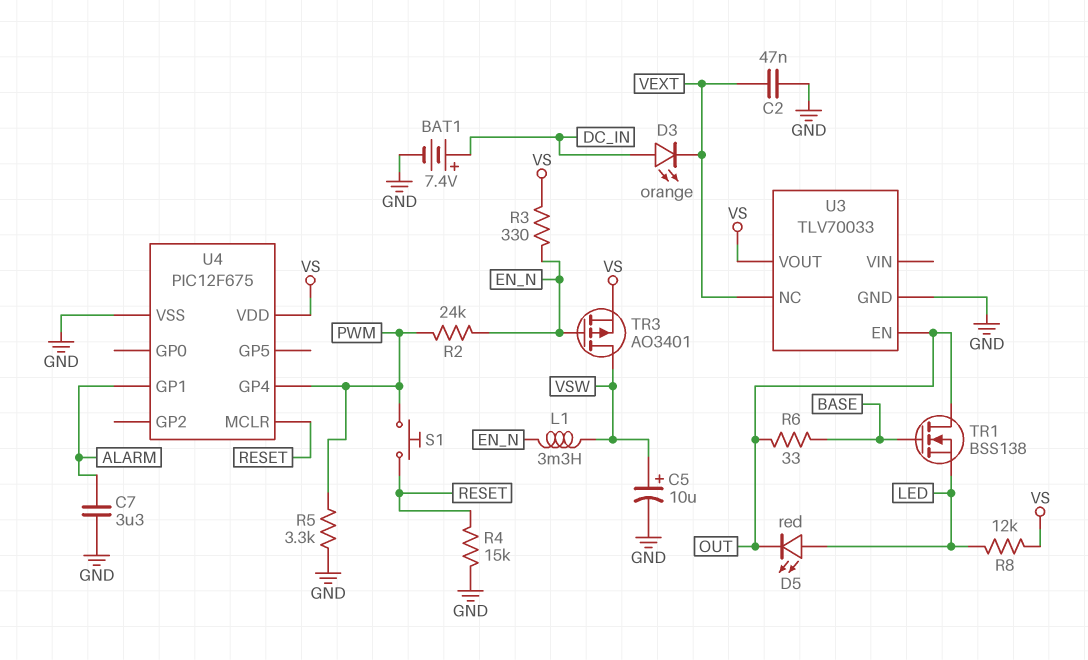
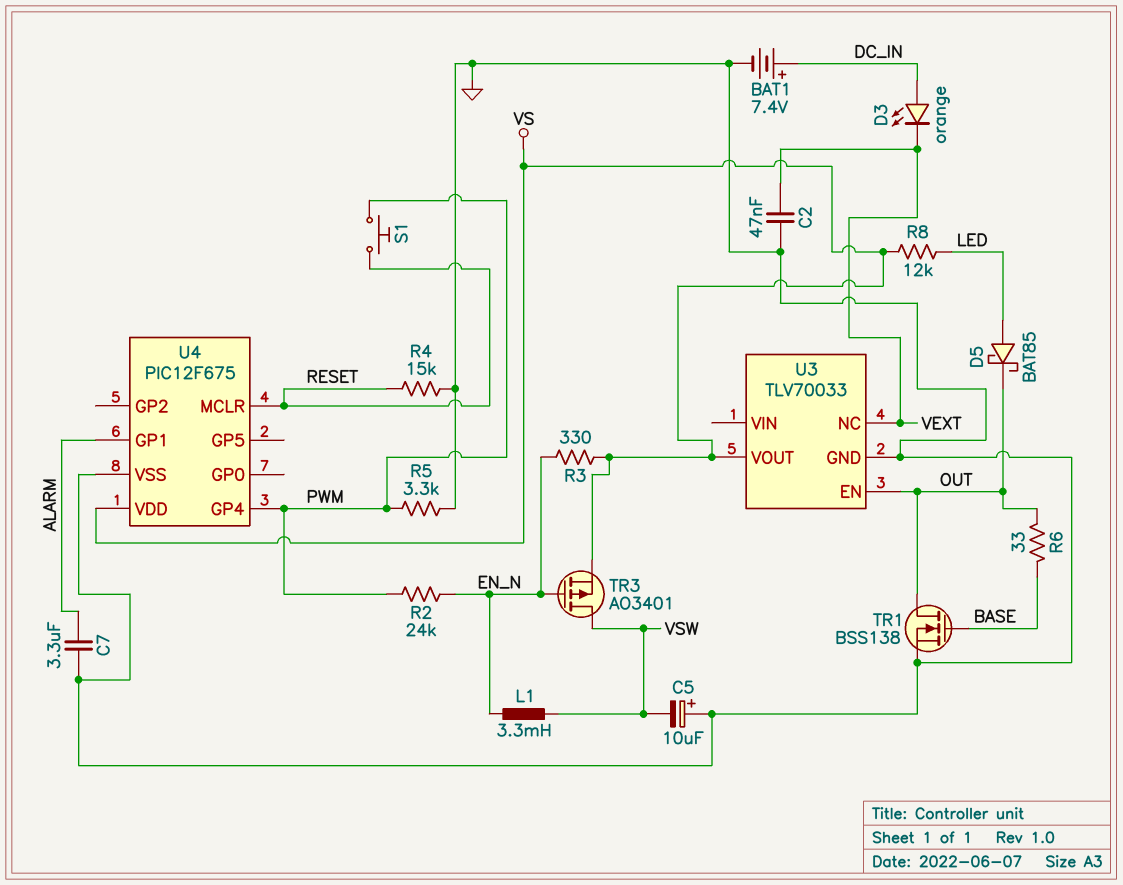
C5: 10uF (plus VSW, minus GND) -> 10uF (plus GND, minus VSW)
D5: LED red (A LED, K OUT) -> schottky BAT85 (A LED, K OUT)
TR1: NMOS BSS138 (G BASE, D OUT, S LED) -> NMOS BSS138 (G BASE, D OUT, S GND)

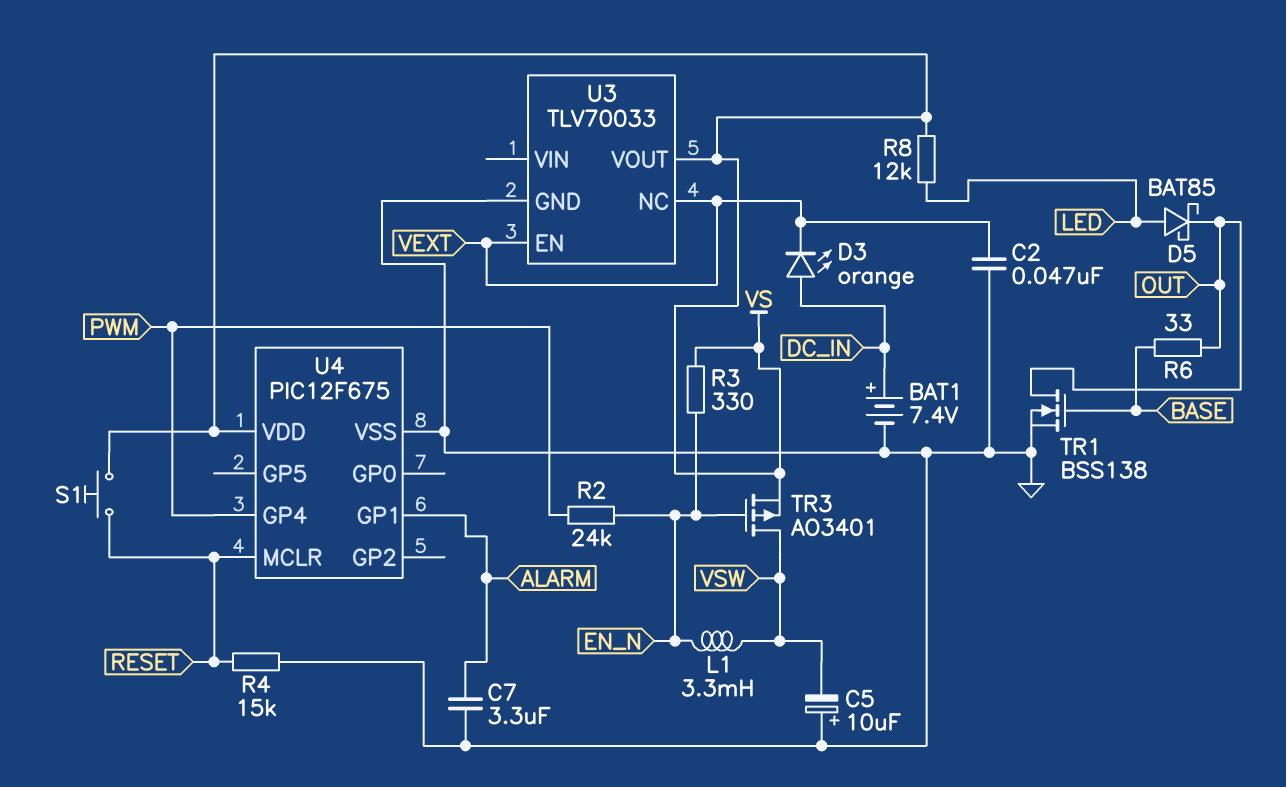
R5: 3.3k (GND, PWM) -> none
S1: button (PWM, RESET) -> button (RESET, VS)
U3 pin EN: OUT -> VEXT

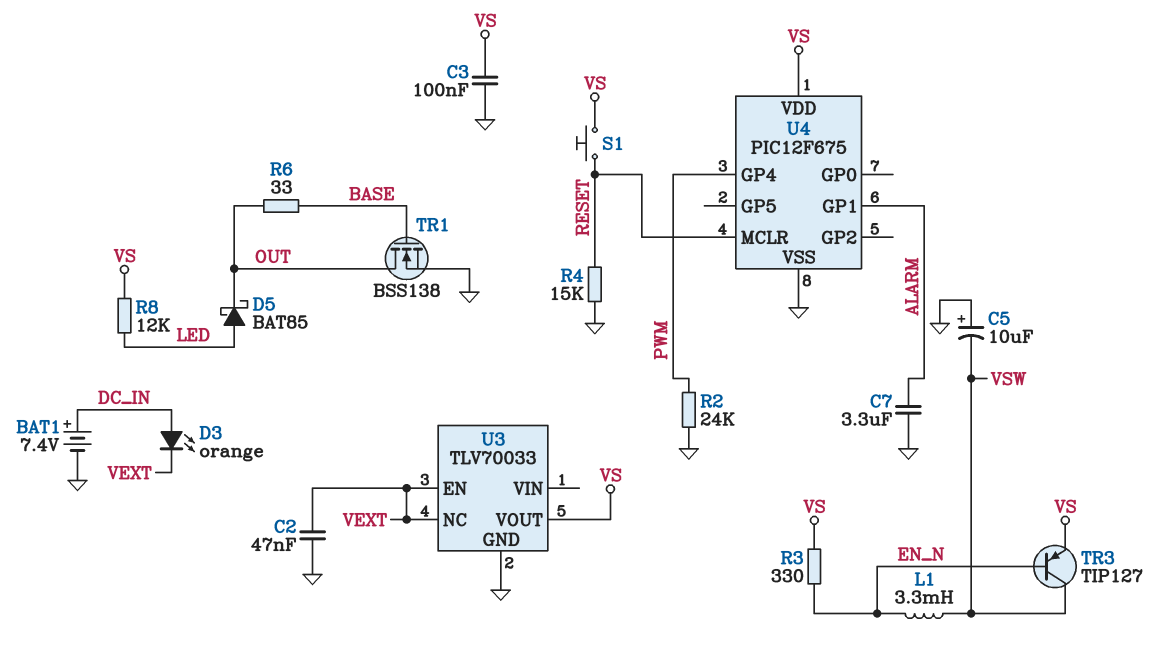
C3: none -> 100nF (GND, VS)
R2: 24k (EN_N, PWM) -> 24k (GND, PWM)
TR3: PMOS AO3401 (G EN_N, D VSW, S VS) -> PNP TIP127 (B EN_N, C VSW, E VS)

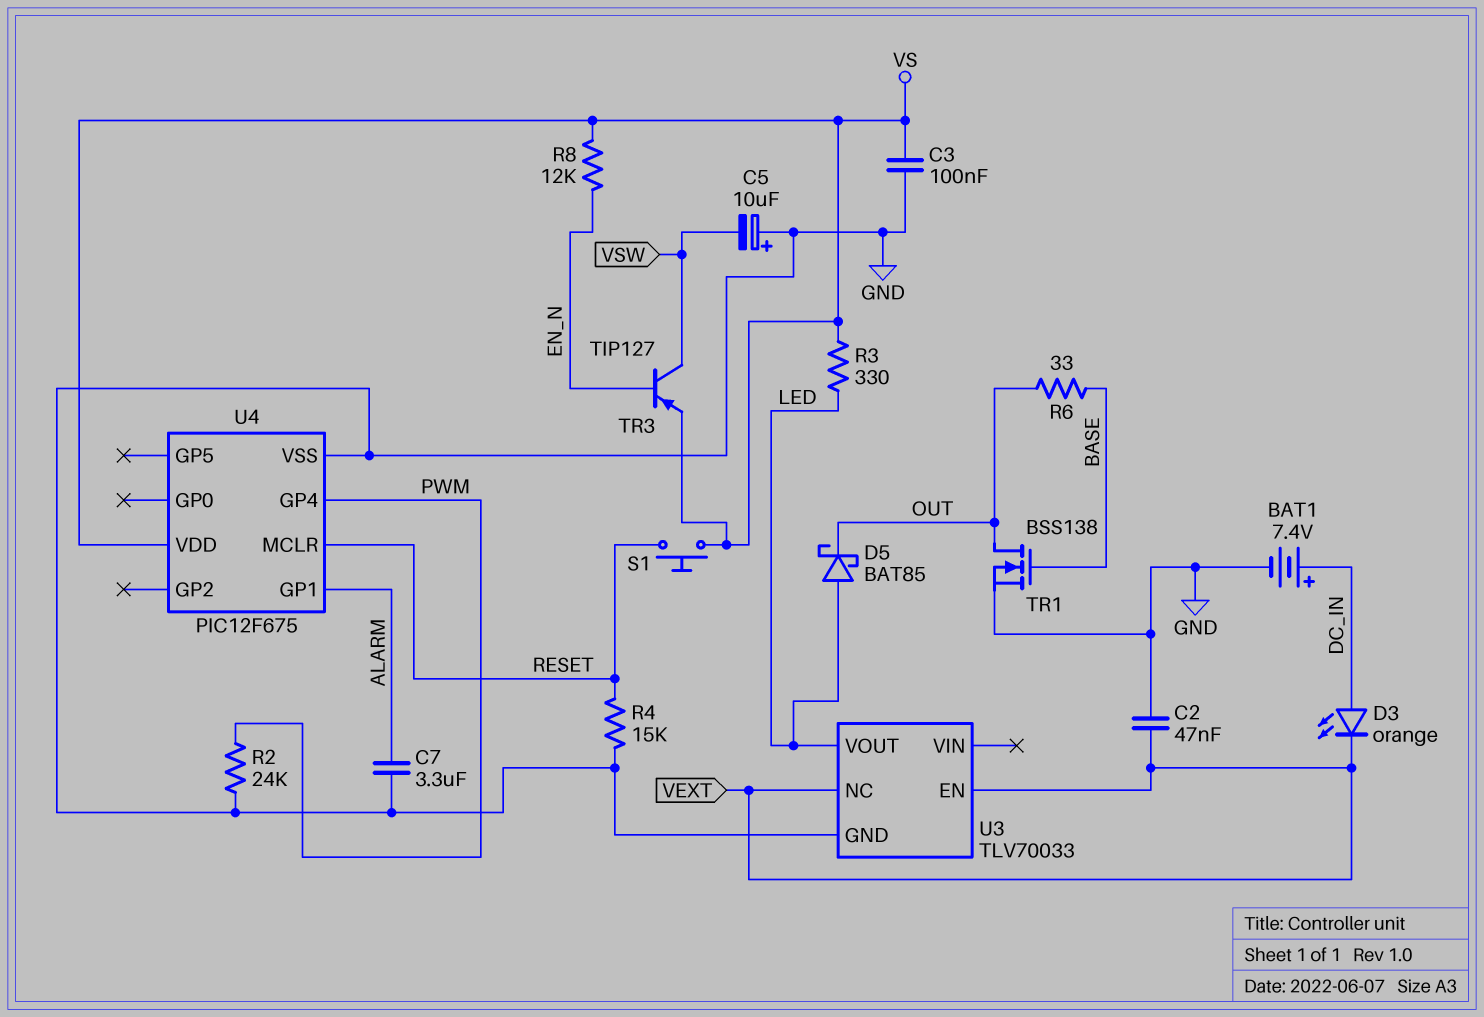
L1: 3.3mH (EN_N, VSW) -> none
R3: 330 (EN_N, VS) -> 330 (LED, VS)
R8: 12k (LED, VS) -> 12k (EN_N, VS)
U3 pin VOUT: VS -> LED

